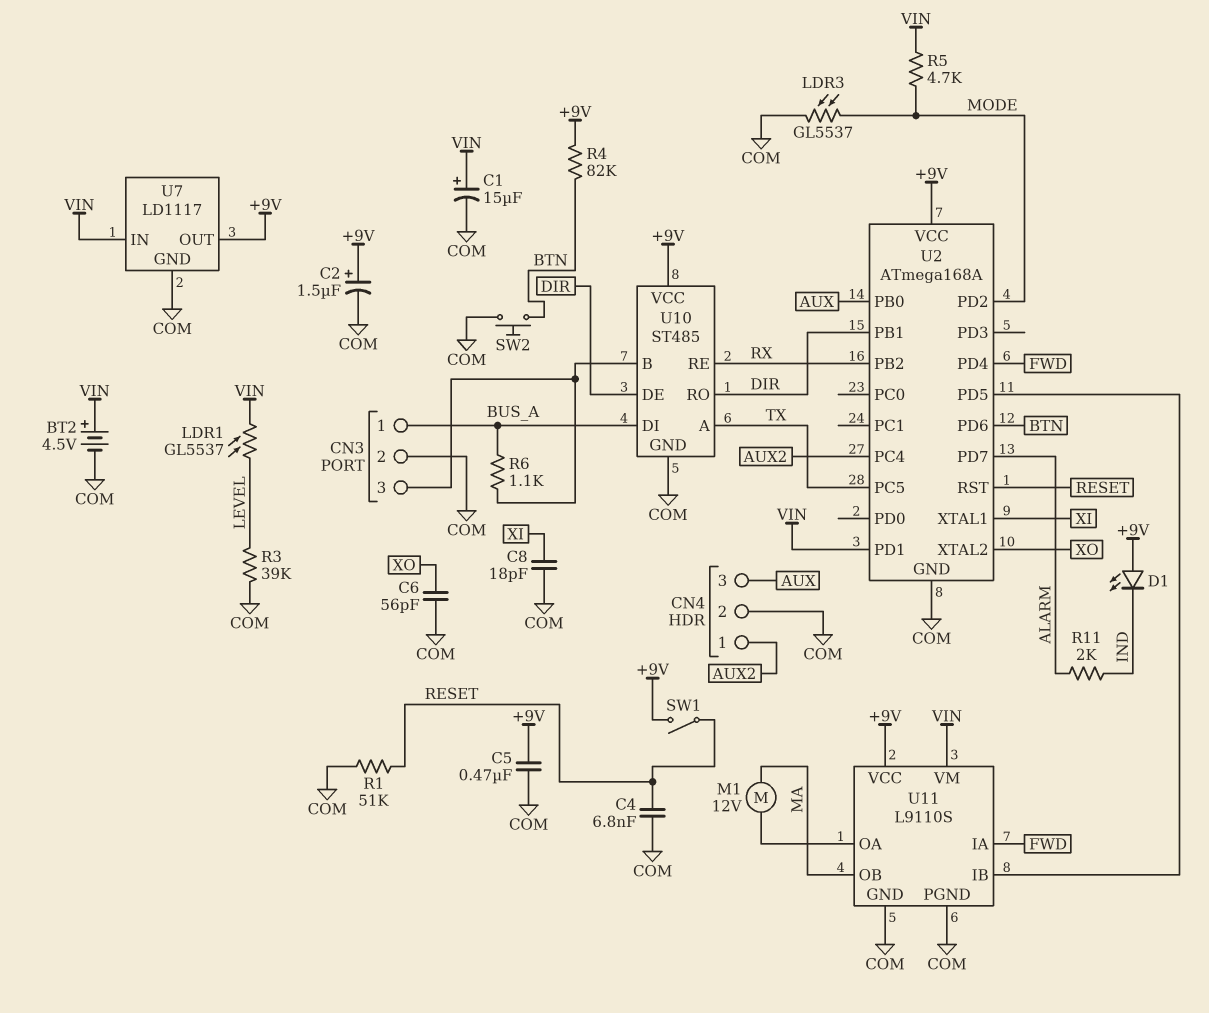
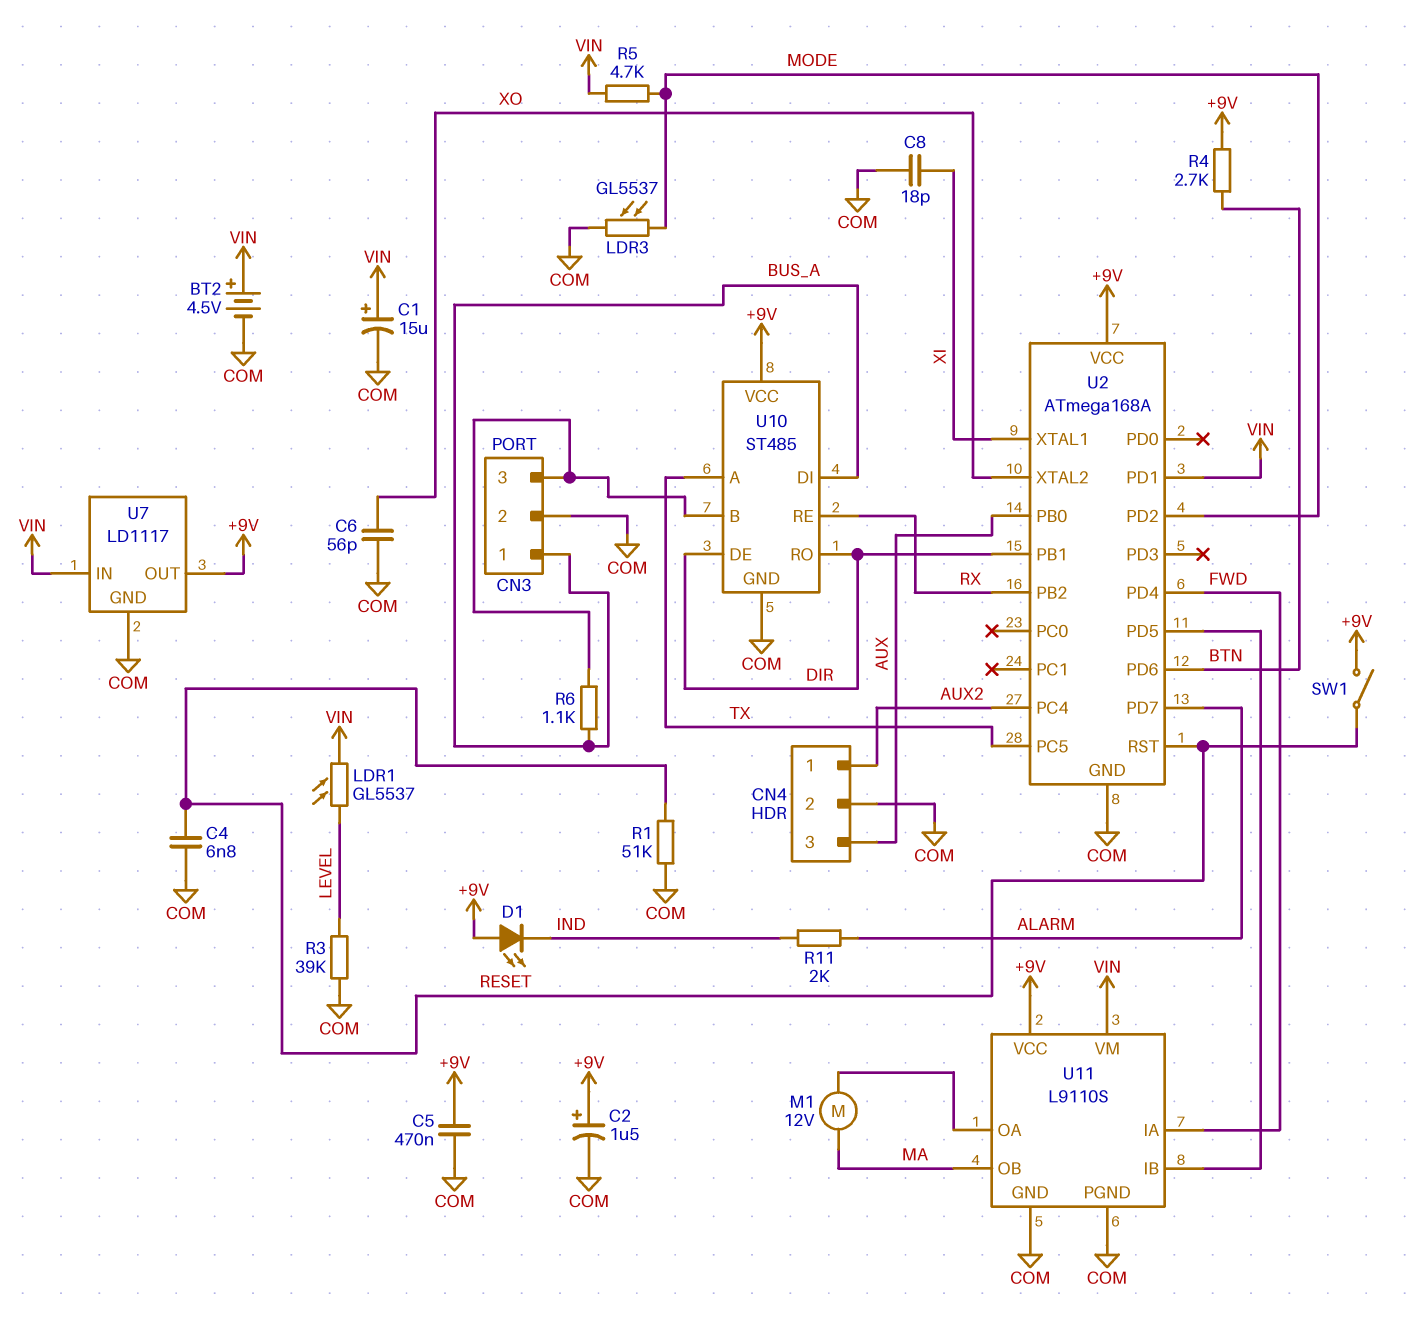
R4: 82k (+9V, BTN) -> 2.7k (+9V, BTN)
SW2: button (BTN, COM) -> none

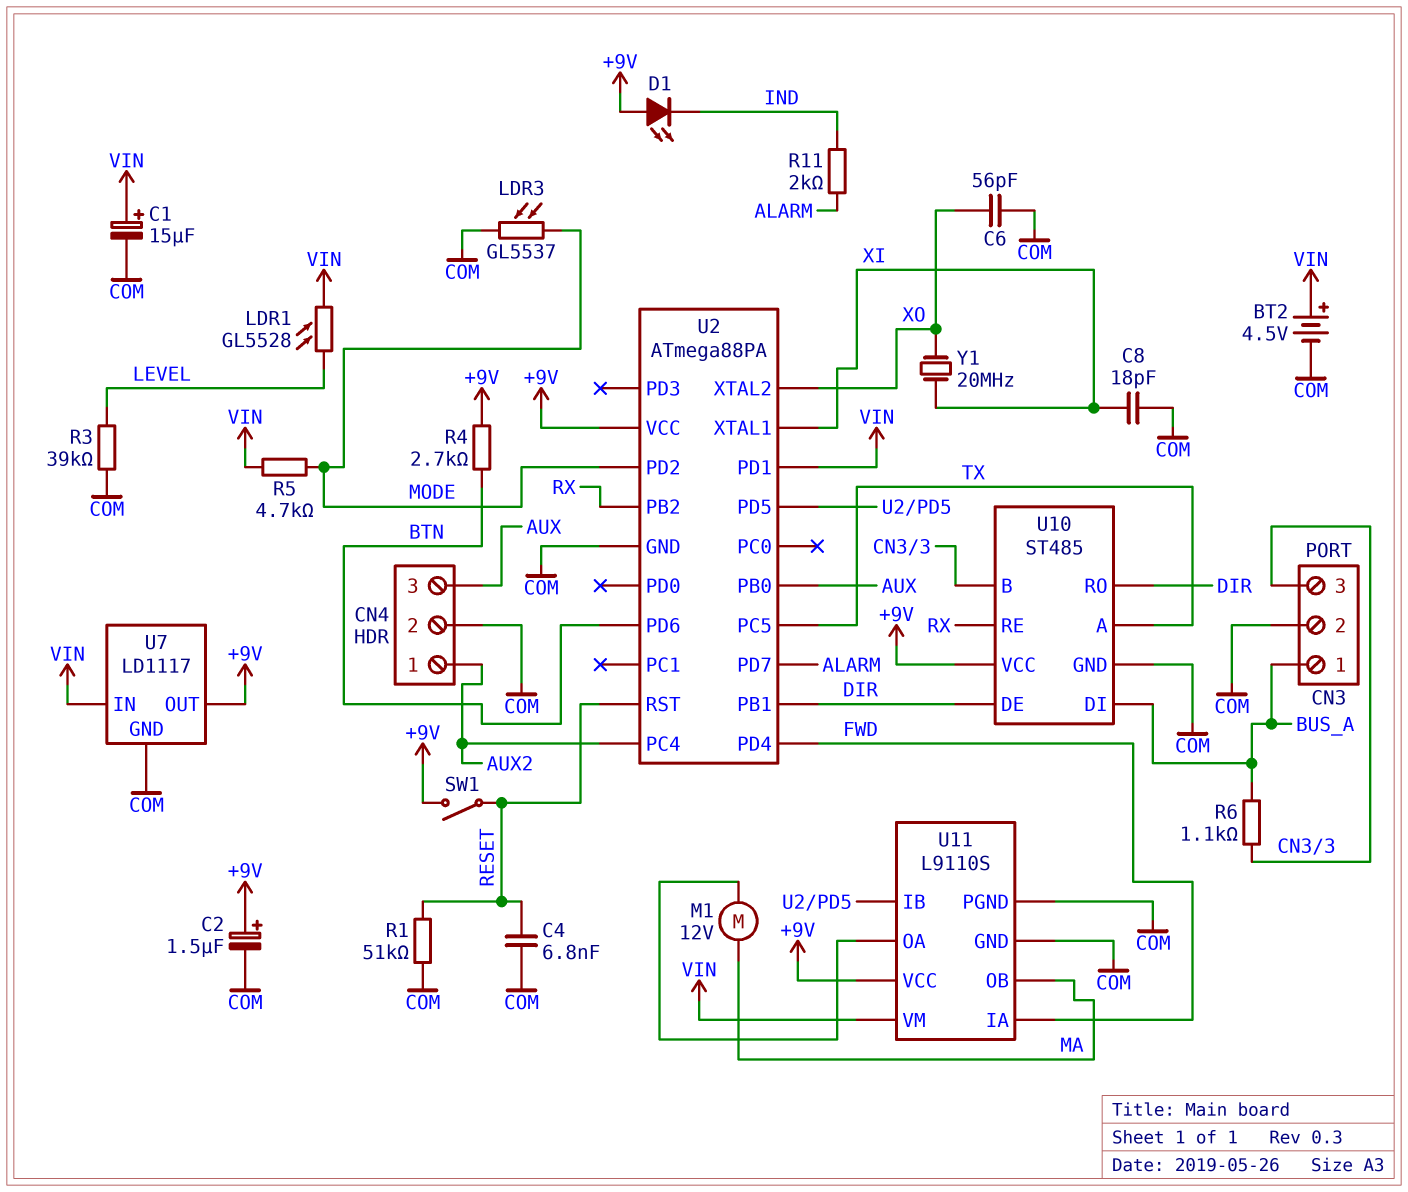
C5: 470nF (+9V, COM) -> none
LDR1: GL5537 (LEVEL, VIN) -> GL5528 (LEVEL, VIN)
U2: ATmega168A -> ATmega88PA
Y1: none -> 20MHz (XI, XO)

